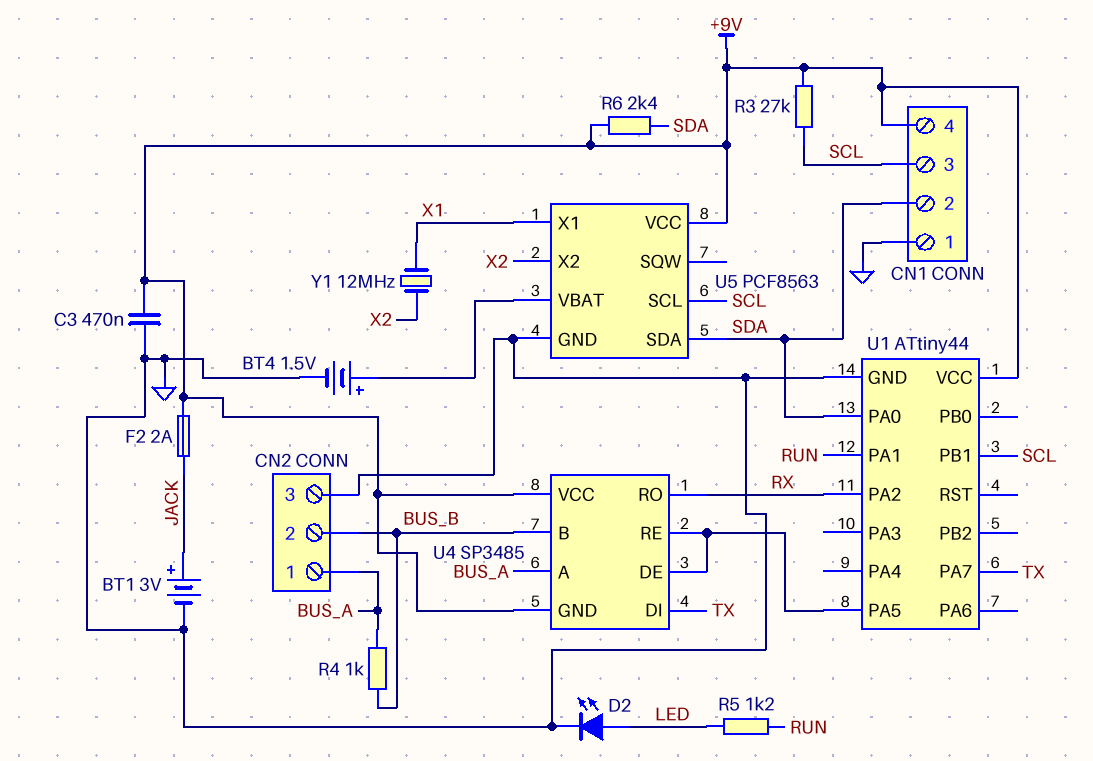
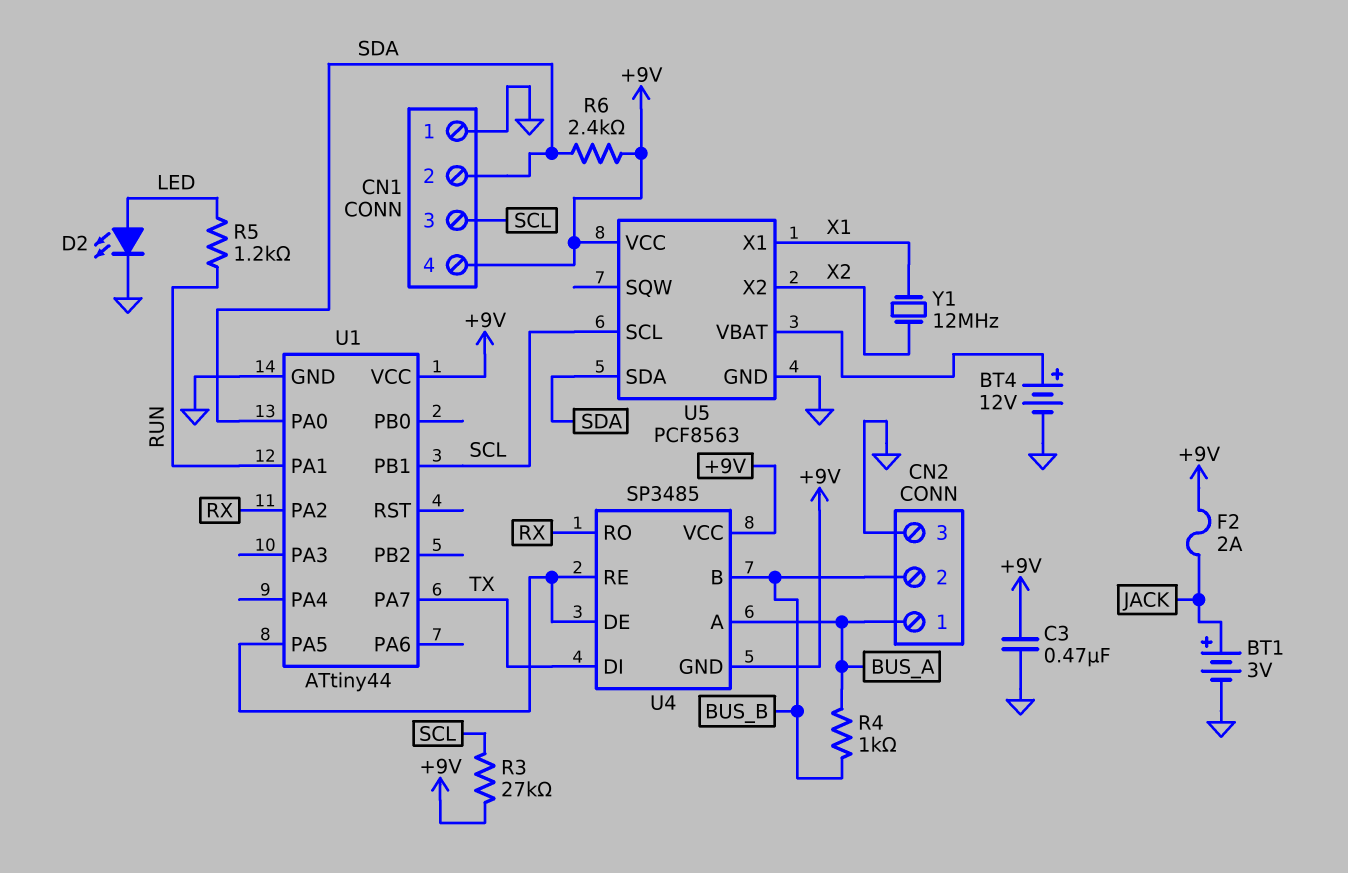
BT4: 1.5V (plus U5/VBAT, minus GND) -> 12V (plus U5/VBAT, minus GND)

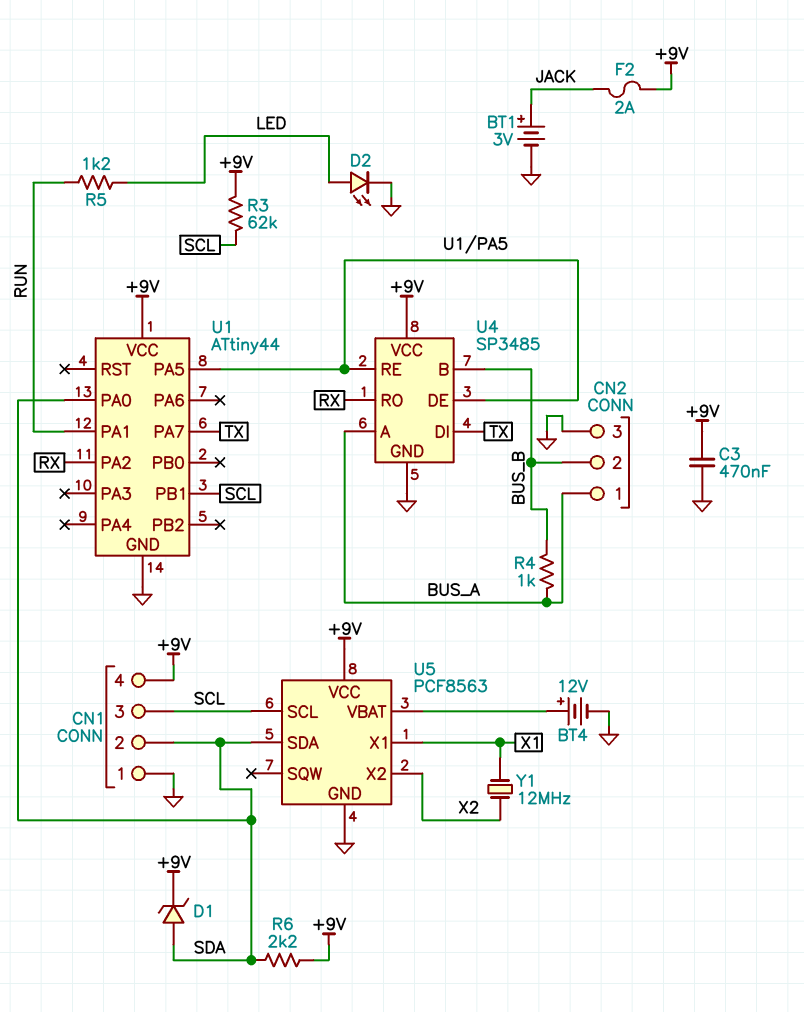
D1: none -> zener (A SDA, K +9V)
R3: 27k (+9V, SCL) -> 62k (+9V, SCL)
R6: 2.4k (+9V, SDA) -> 2.2k (+9V, SDA)
U4 pin GND: +9V -> GND

